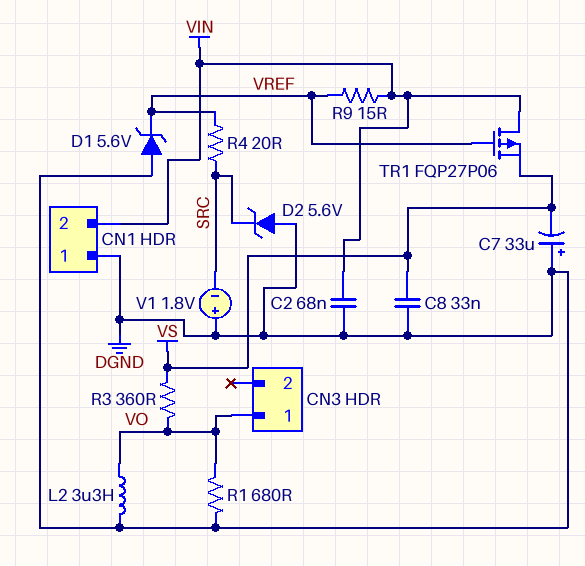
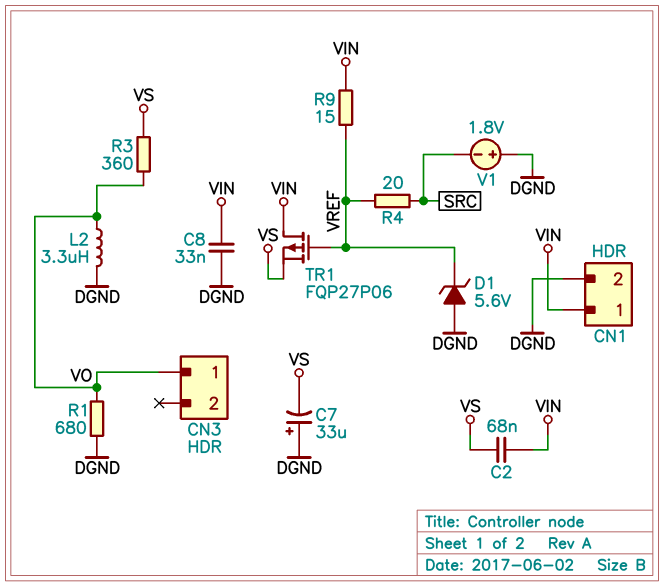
C2: 68nF (DGND, VIN) -> 68nF (VIN, VS)
C8: 33nF (DGND, VS) -> 33nF (DGND, VIN)
CN1 pin 1: DGND -> VIN
CN1 pin 2: VIN -> DGND
D2: zener 5.6V (A DGND, K SRC) -> none

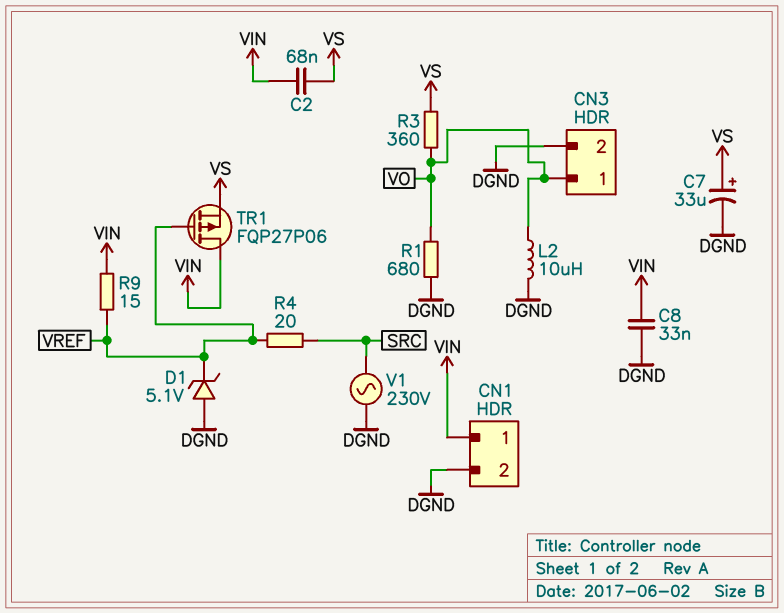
C7: 33uF (plus DGND, minus VS) -> 33uF (plus VS, minus DGND)
CN3 pin 2: none -> DGND
D1: zener 5.6V (A DGND, K VREF) -> zener 5.1V (A DGND, K VREF)
L2: 3.3uH (DGND, VO) -> 10uH (DGND, VO)
V1: 1.8V (plus DGND, minus SRC) -> AC 230V (DGND, SRC)

